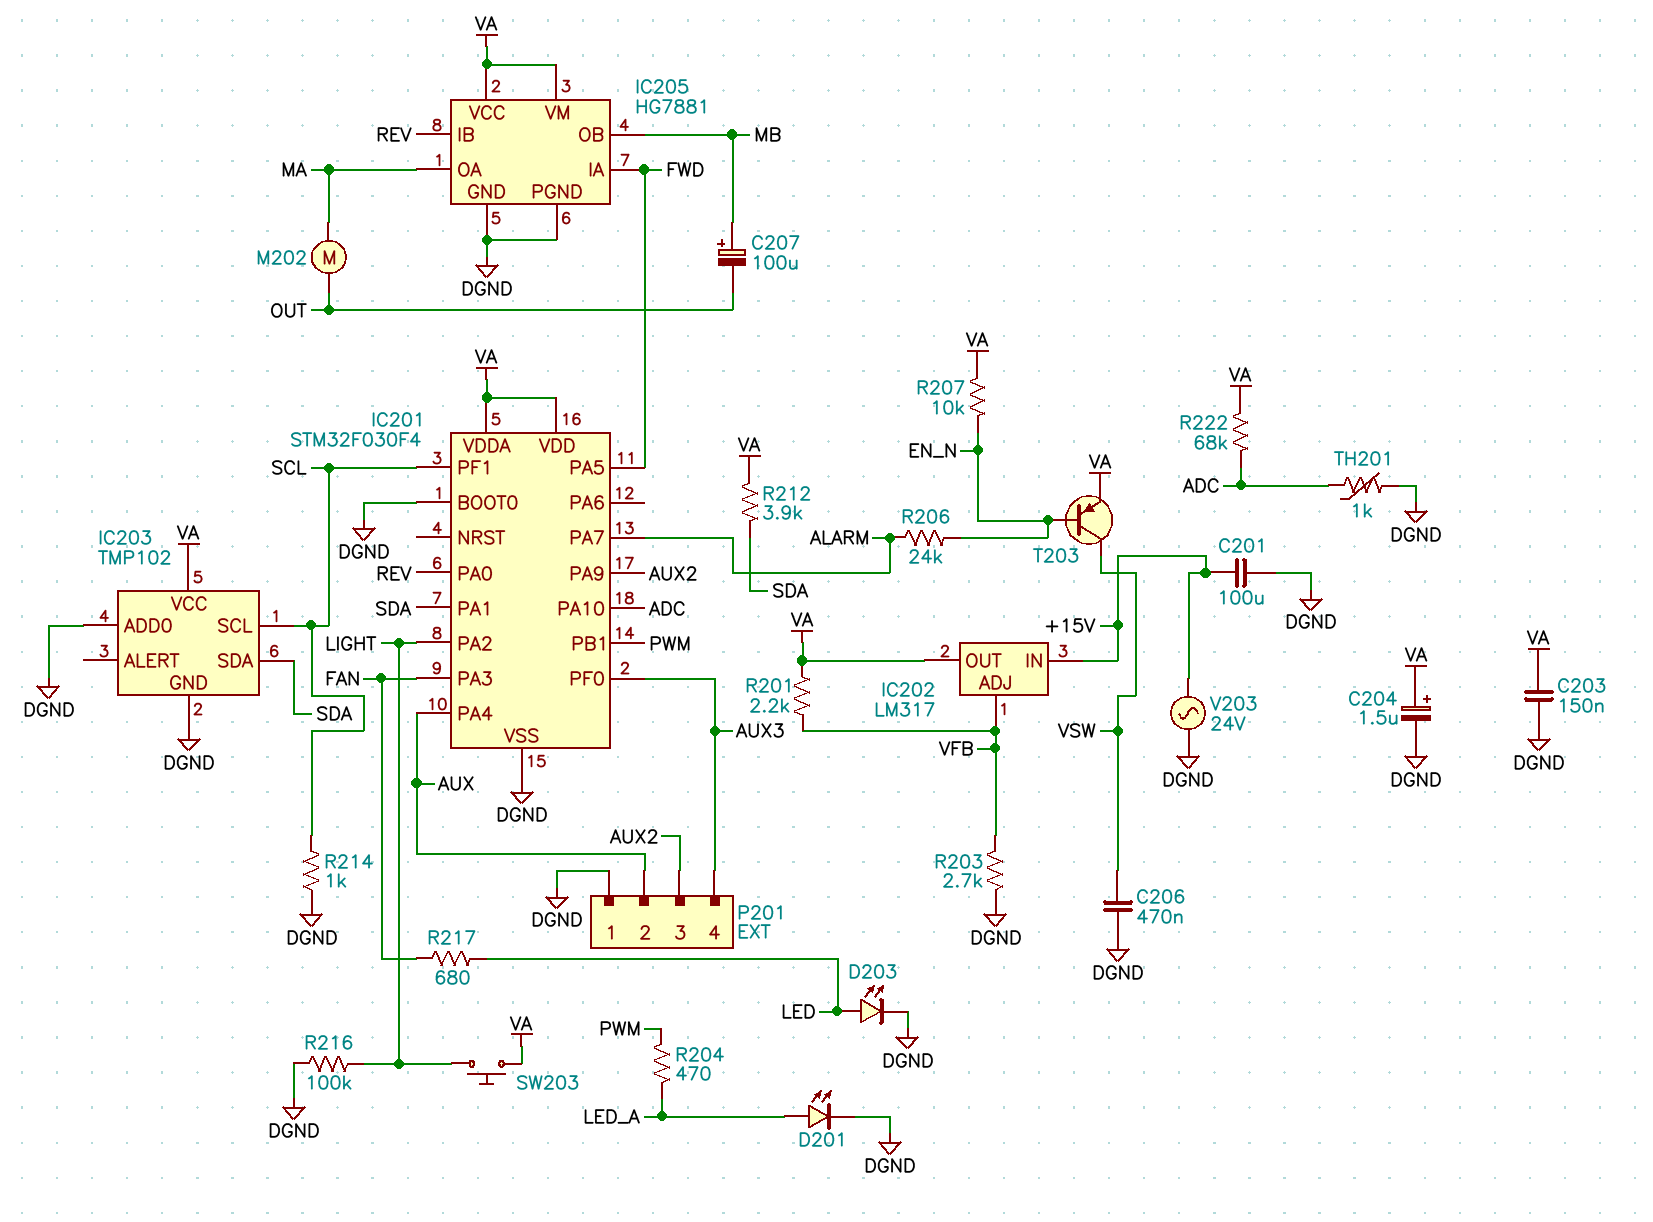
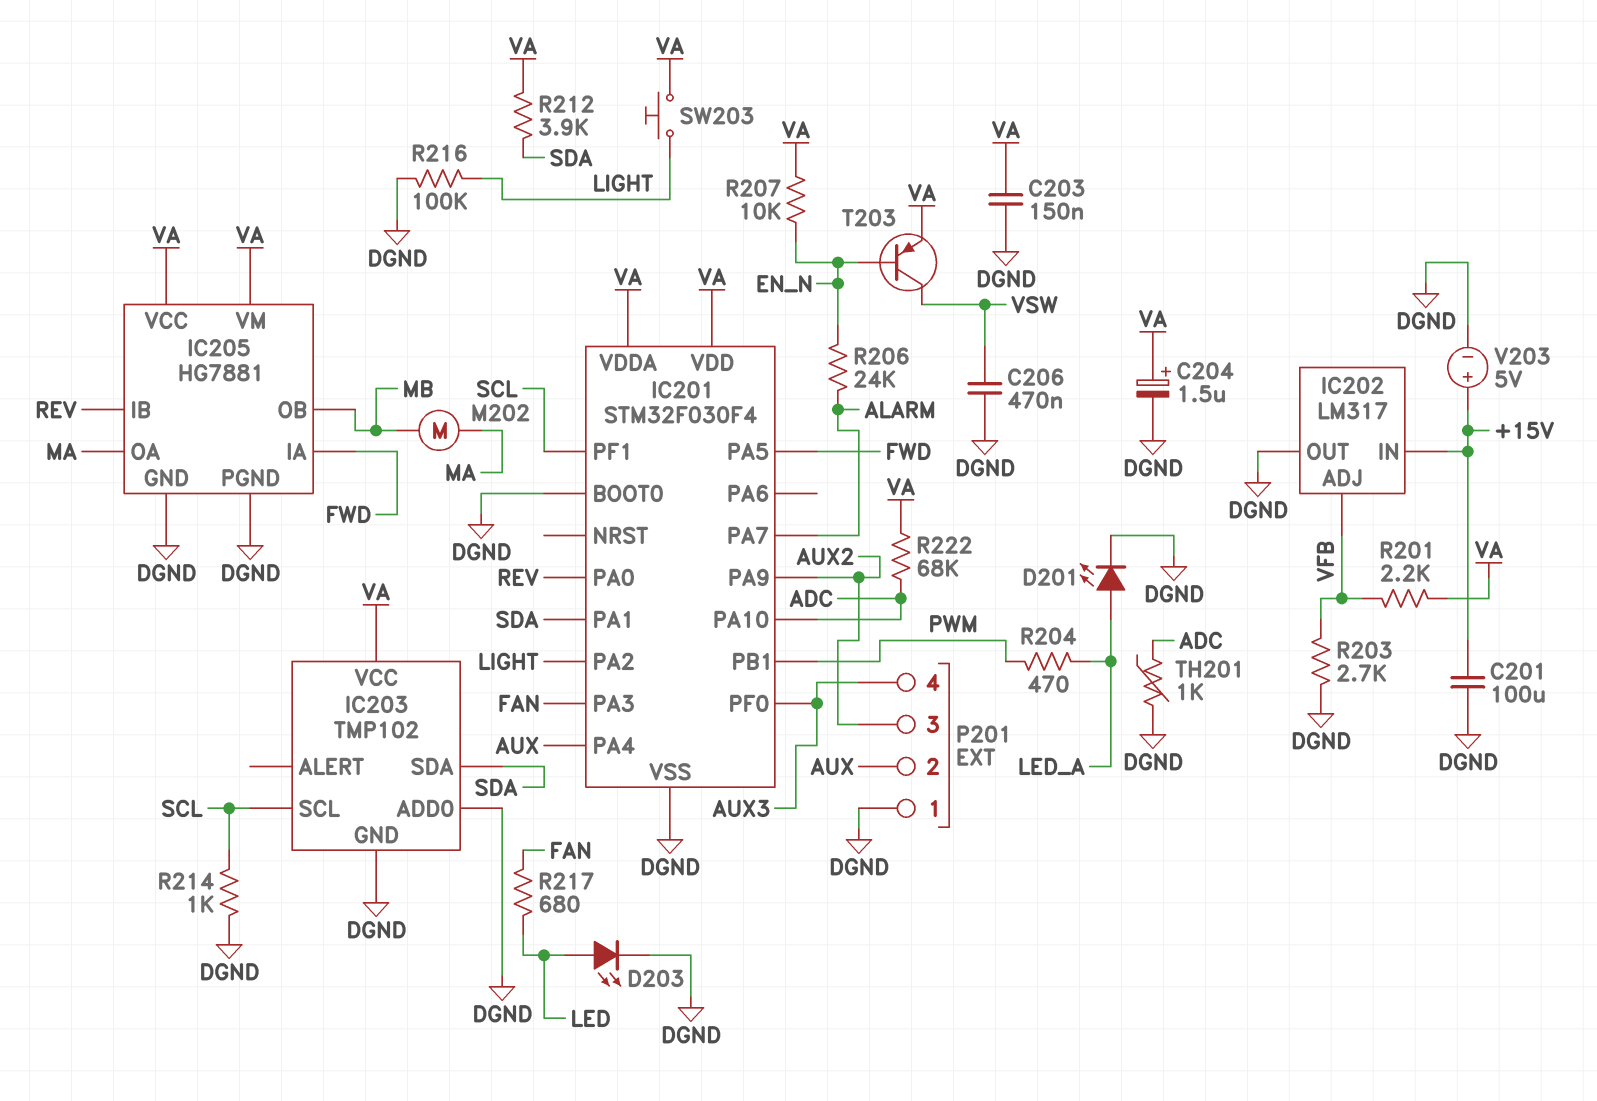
C207: 100uF (plus MB, minus OUT) -> none
IC202 pin OUT: VA -> DGND
M202: motor (MA, OUT) -> motor (MA, MB)
V203: AC 24V (+15V, DGND) -> 5V (plus +15V, minus DGND)

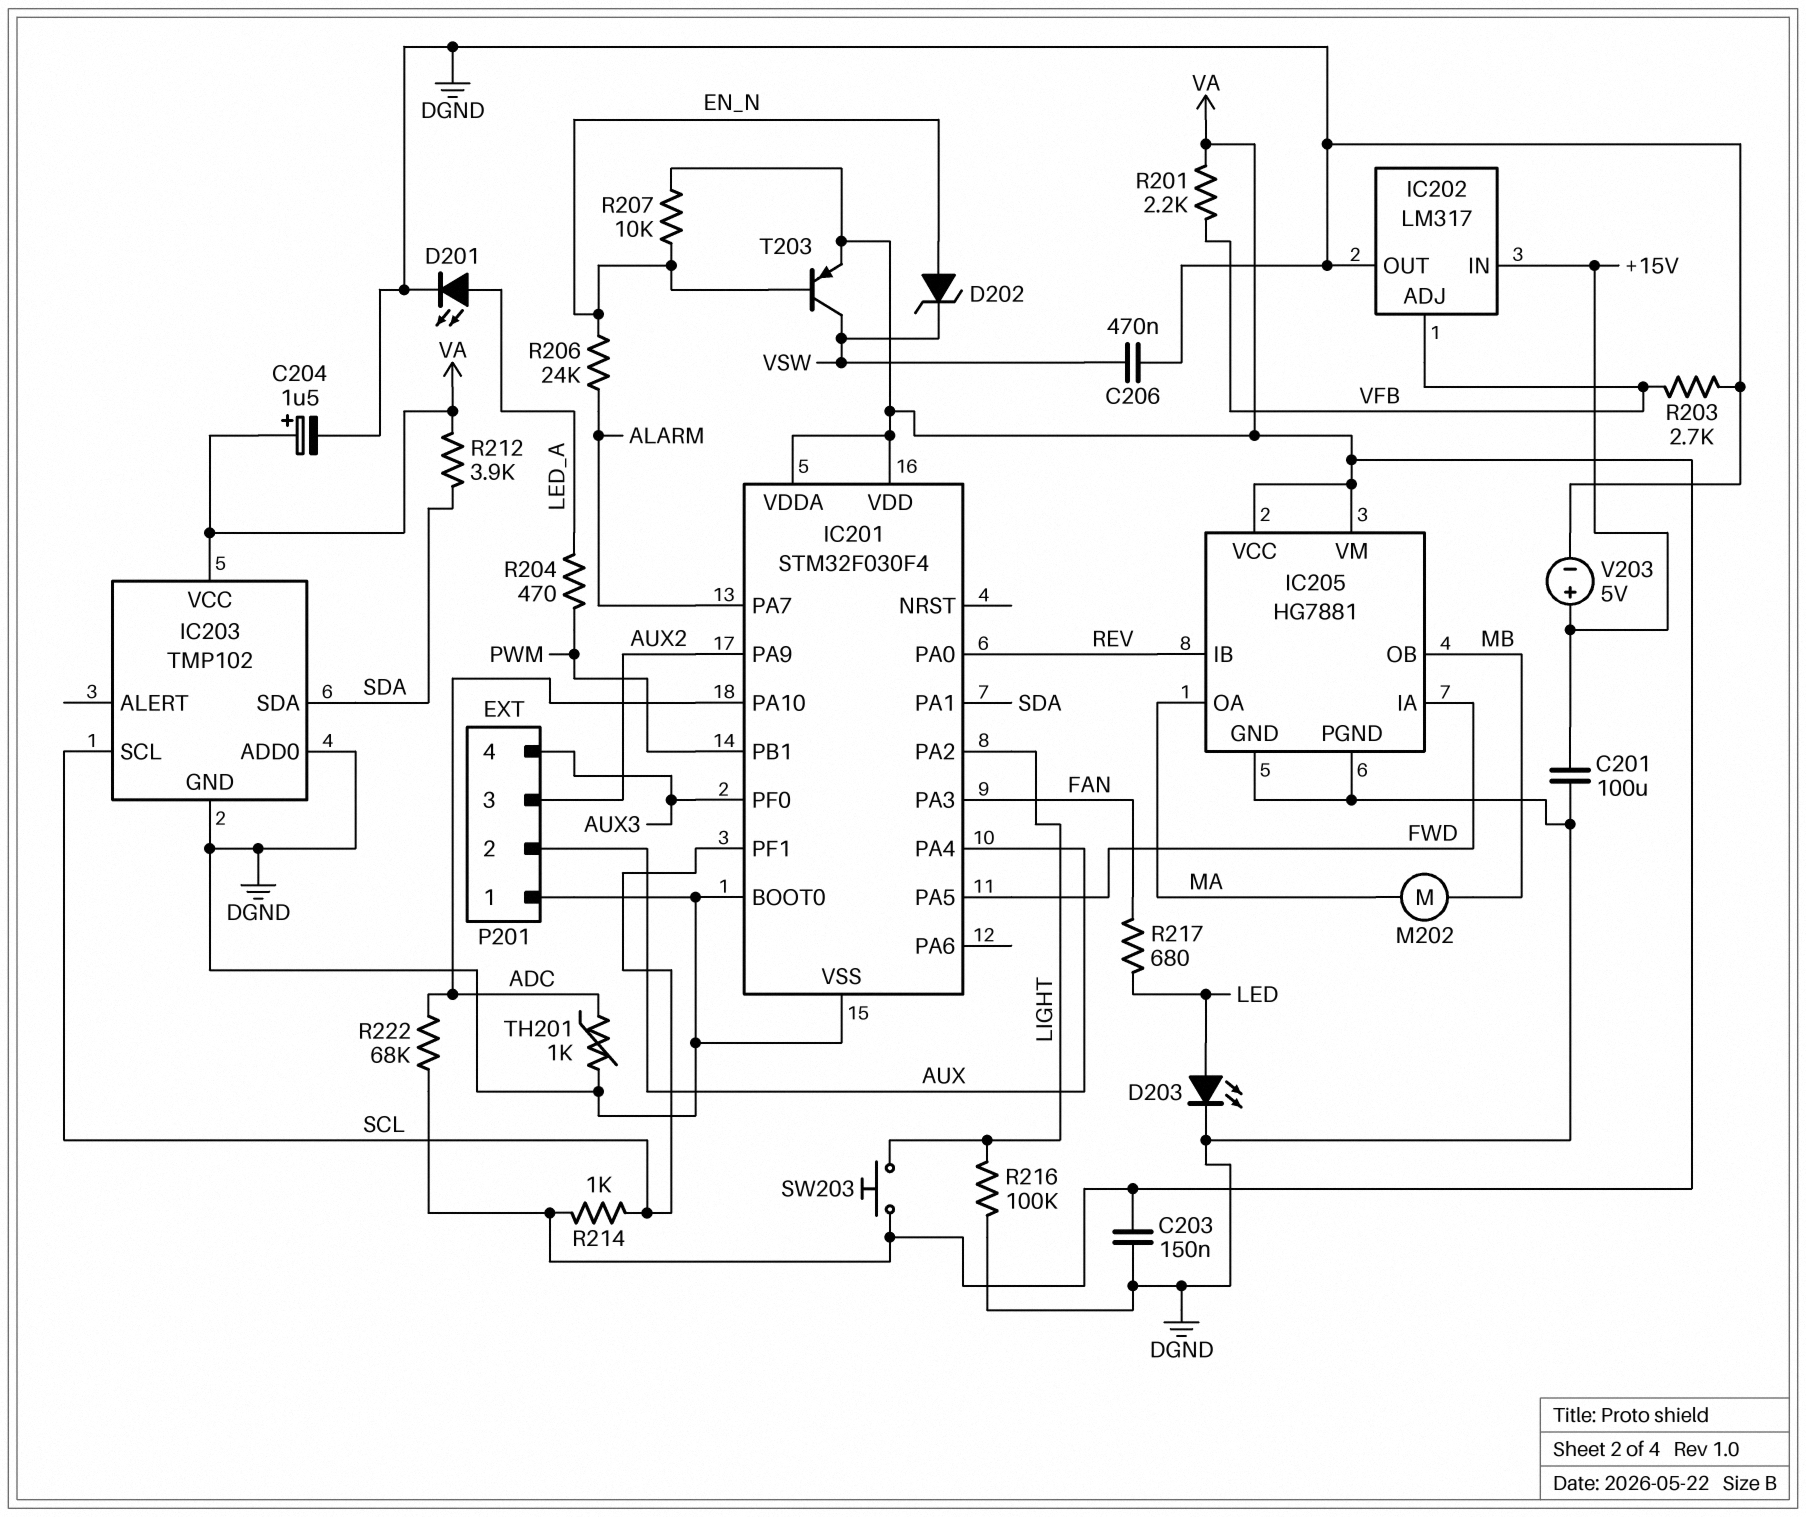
D202: none -> zener (A EN_N, K VSW)
R214: 1k (DGND, SCL) -> 1k (SCL, VA)

